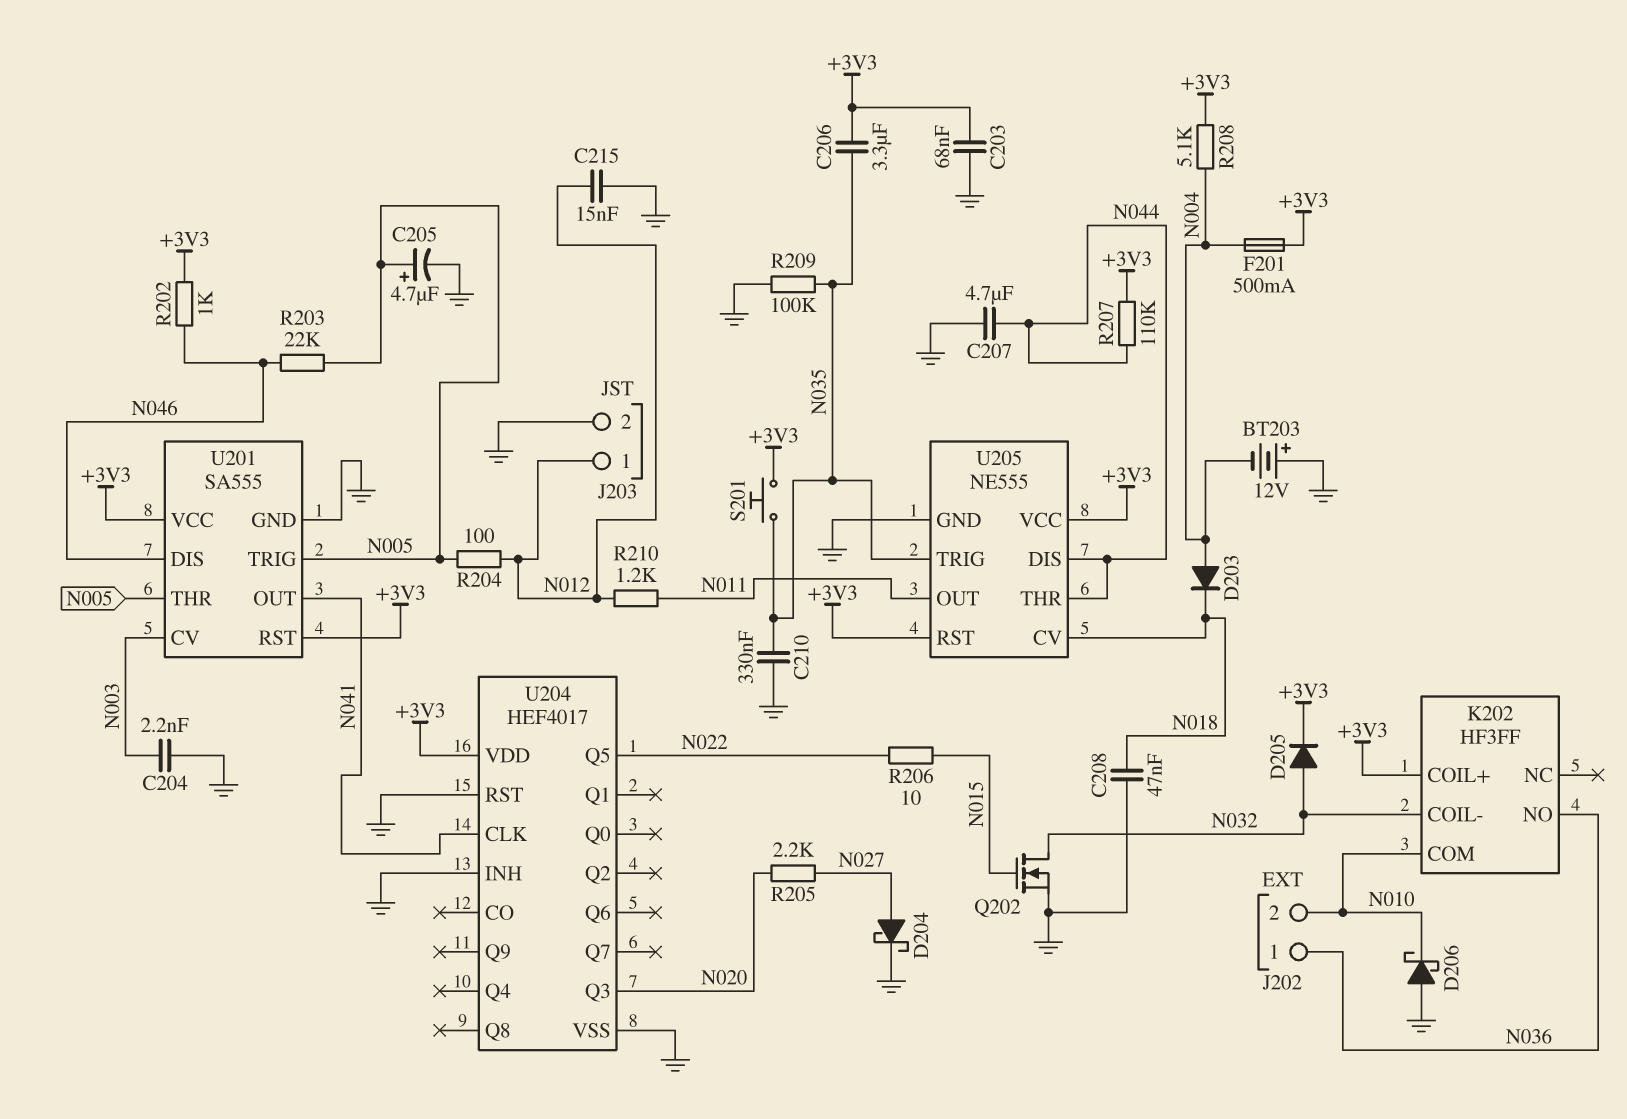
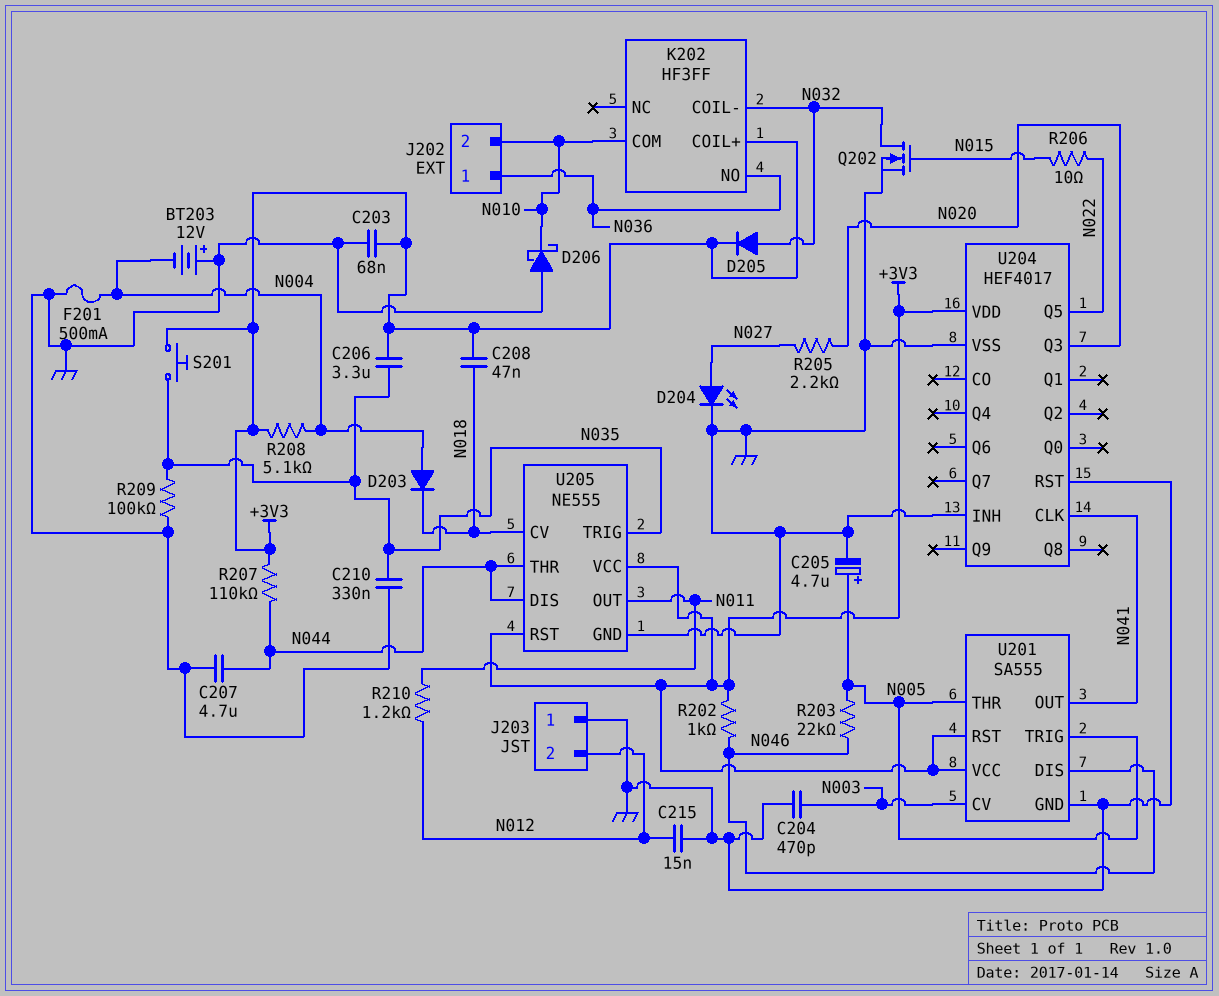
C204: 2.2nF (GND, N003) -> 470pF (GND, N003)
C208: 47nF (GND, N018) -> 47nF (+3V3, N018)
D204: schottky (A N027, K GND) -> LED (A N027, K GND)
F201: 500mA (+3V3, N004) -> 500mA (GND, N004)
J203 pin 1: N012 -> GND
J203 pin 2: GND -> N012
R204: 100 (N005, N012) -> none

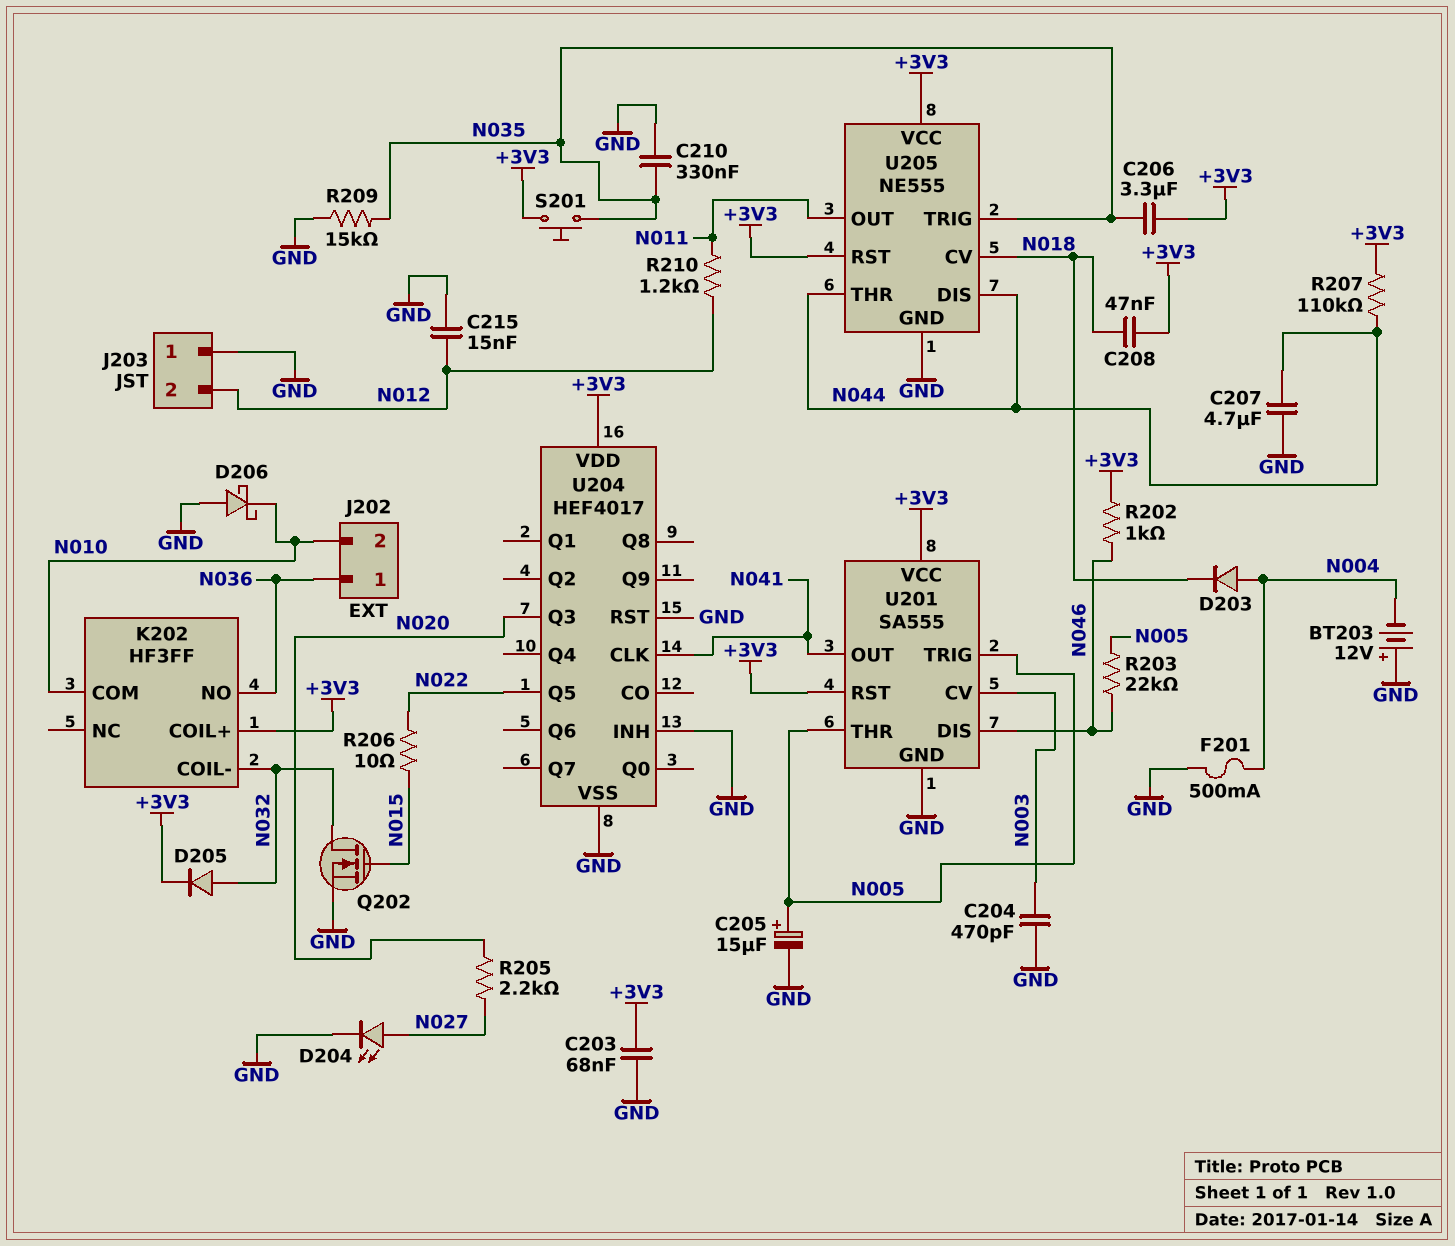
C205: 4.7uF (plus N005, minus GND) -> 15uF (plus N005, minus GND)
R208: 5.1k (+3V3, N004) -> none
R209: 100k (GND, N035) -> 15k (GND, N035)

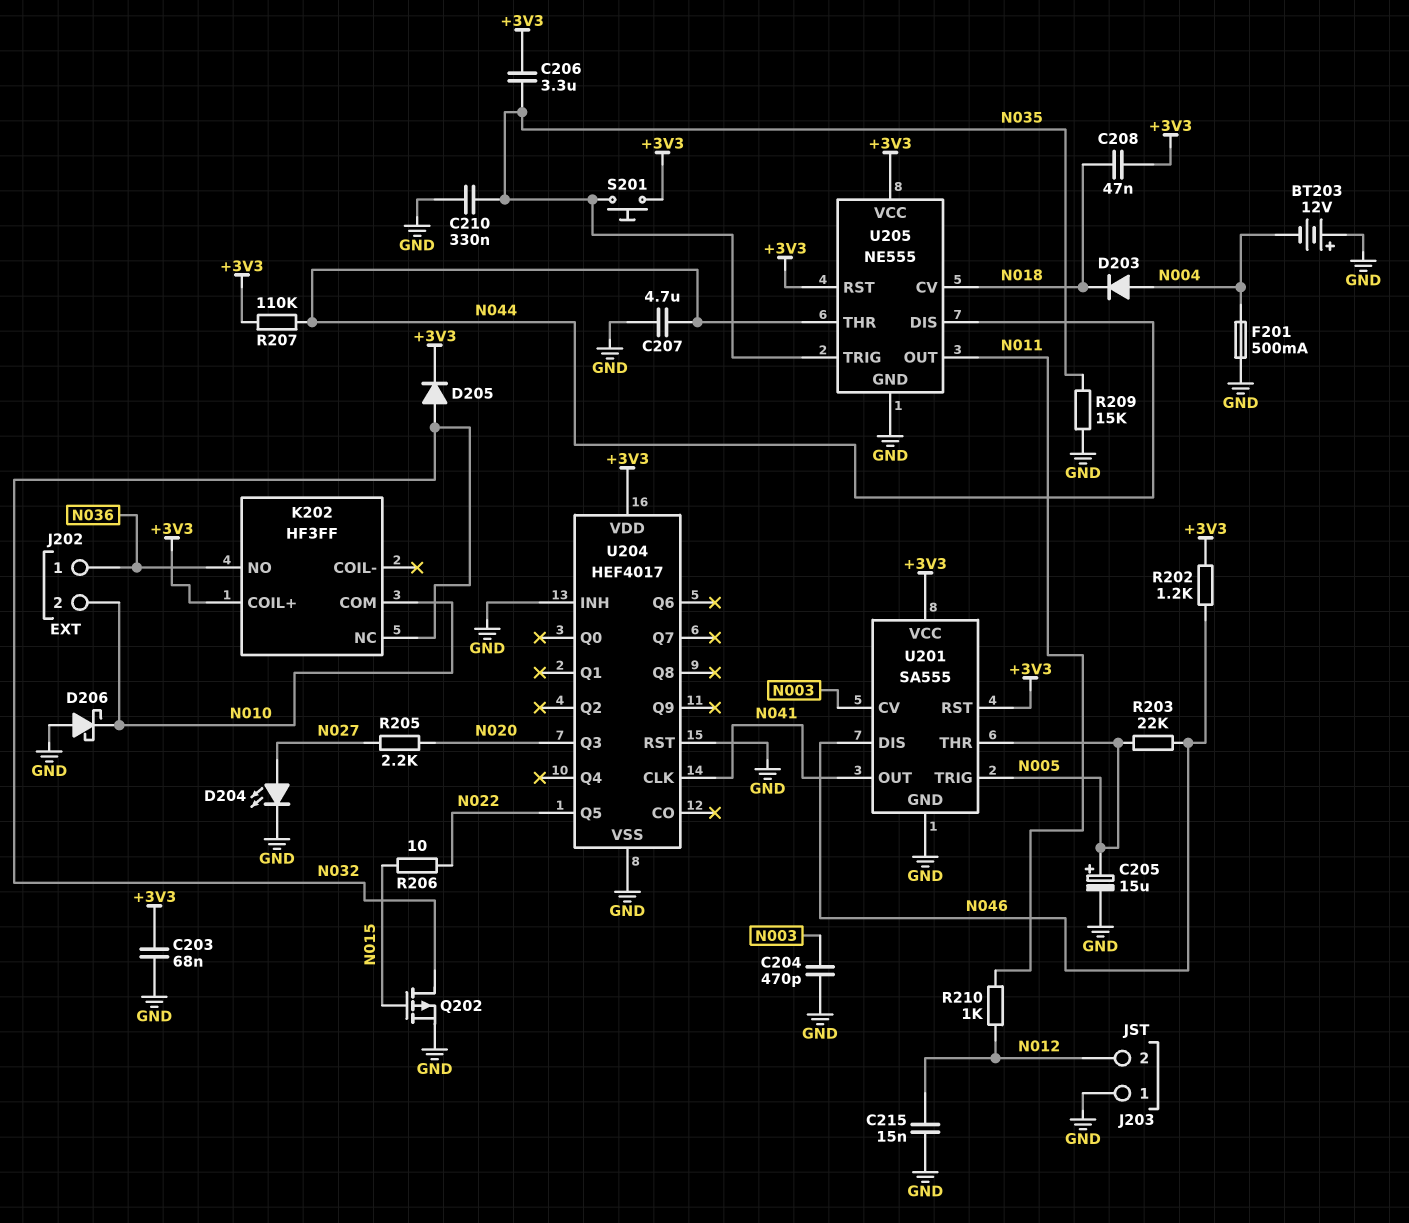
K202 pin COIL-: N032 -> none
K202 pin NC: none -> N032
Q202: NMOS (G N015, D N032, S GND) -> PMOS (G N015, D N032, S GND)
R202: 1k (+3V3, N046) -> 1.2k (+3V3, N046)
R210: 1.2k (N011, N012) -> 1k (N011, N012)

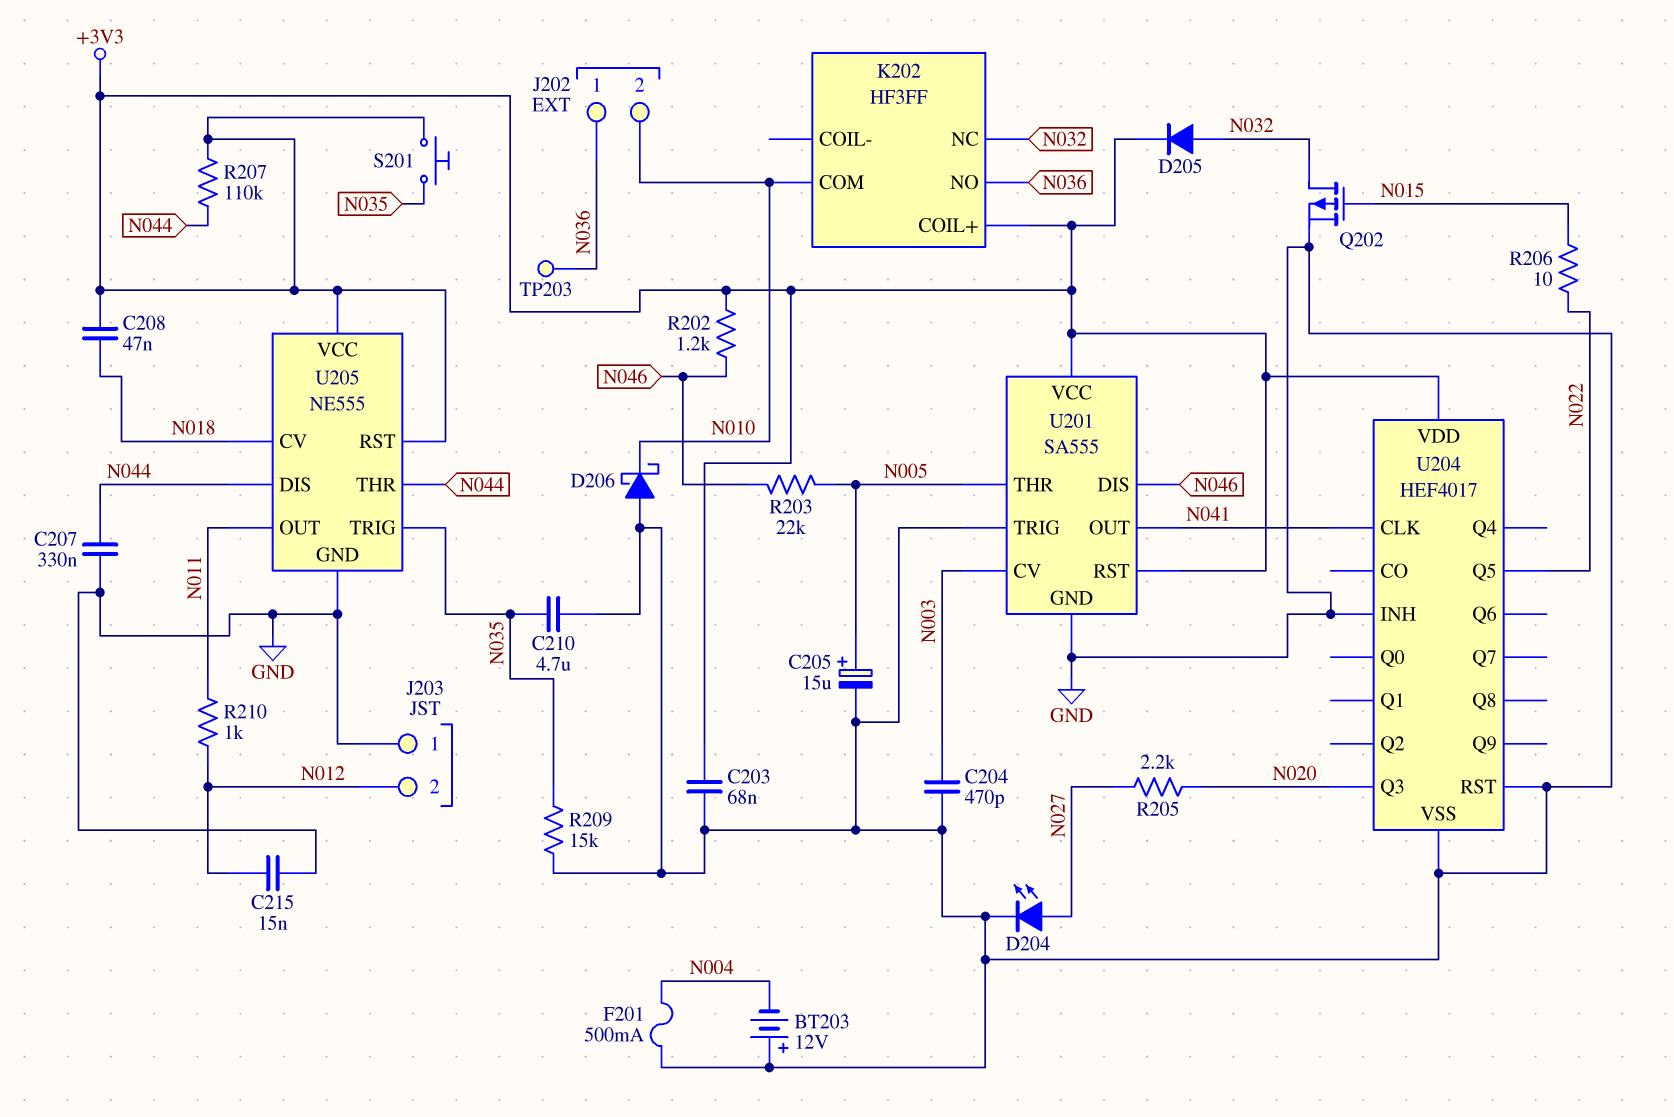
C206: 3.3uF (+3V3, N035) -> none
C207: 4.7uF (GND, N044) -> 330nF (GND, N044)
C210: 330nF (GND, N035) -> 4.7uF (GND, N035)
D203: diode (A N004, K N018) -> none
TP203: none -> test point (N036)
U201 pin TRIG: N005 -> GND

